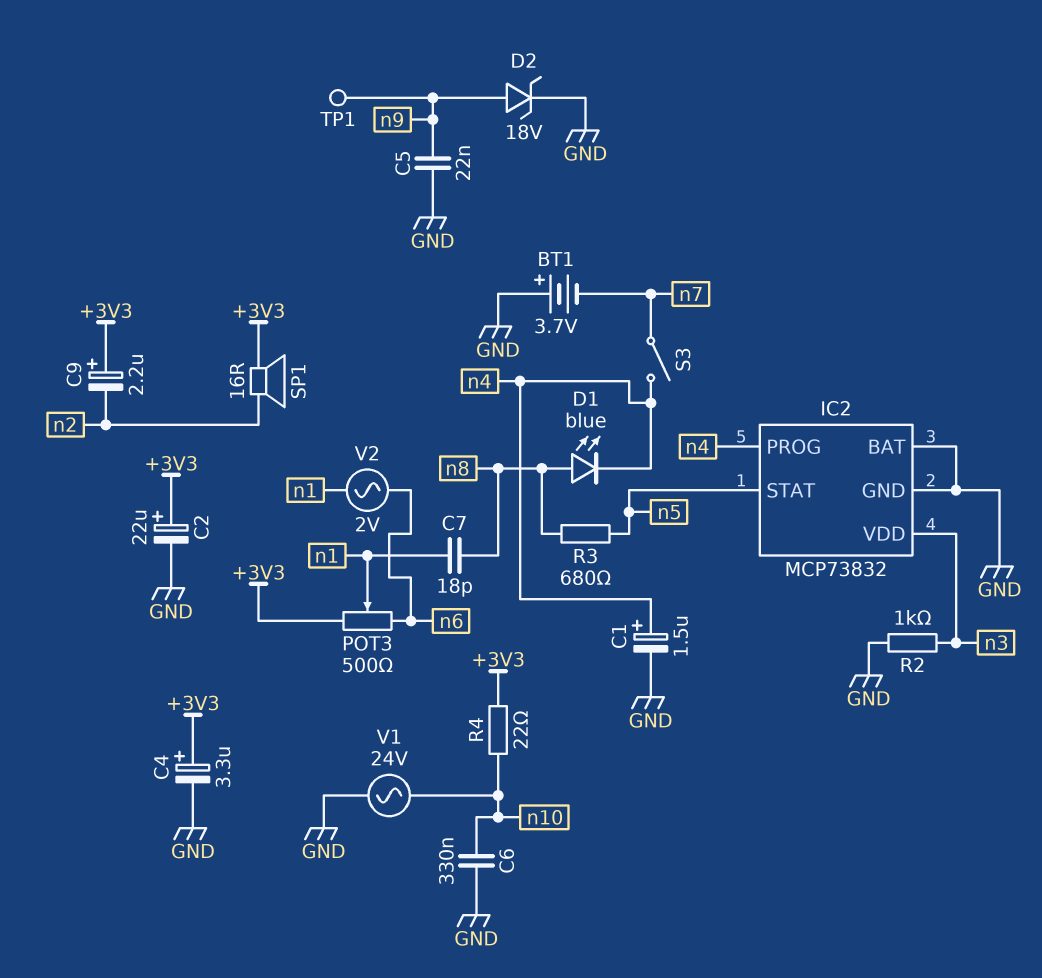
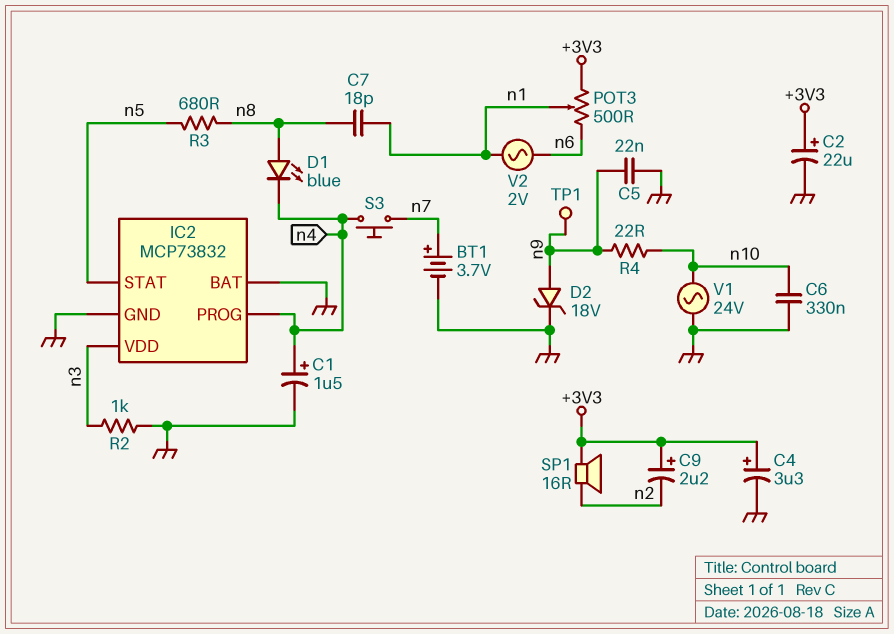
BT1: 3.7V (plus GND, minus n7) -> 3.7V (plus n7, minus GND)
R4: 22 (+3V3, n10) -> 22 (n9, n10)
S3: switch (n4, n7) -> button (n4, n7)

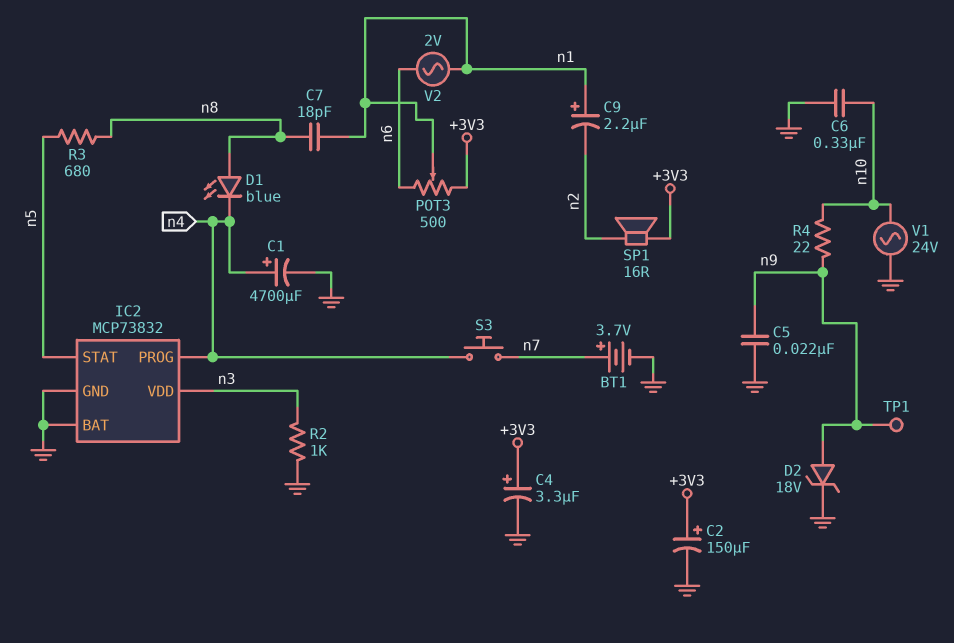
C1: 1.5uF (plus n4, minus GND) -> 4700uF (plus n4, minus GND)
C2: 22uF (plus +3V3, minus GND) -> 150uF (plus +3V3, minus GND)
C9: 2.2uF (plus +3V3, minus n2) -> 2.2uF (plus n1, minus n2)

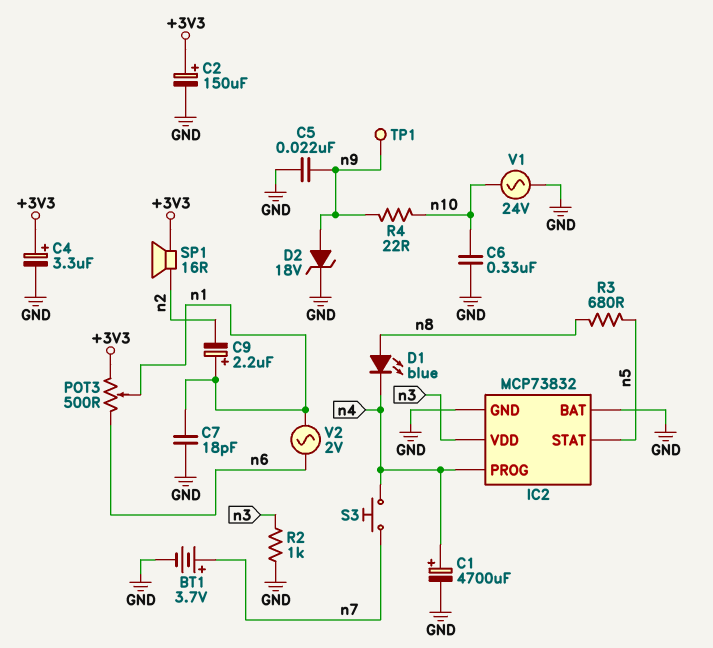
C7: 18pF (n1, n8) -> 18pF (GND, n1)

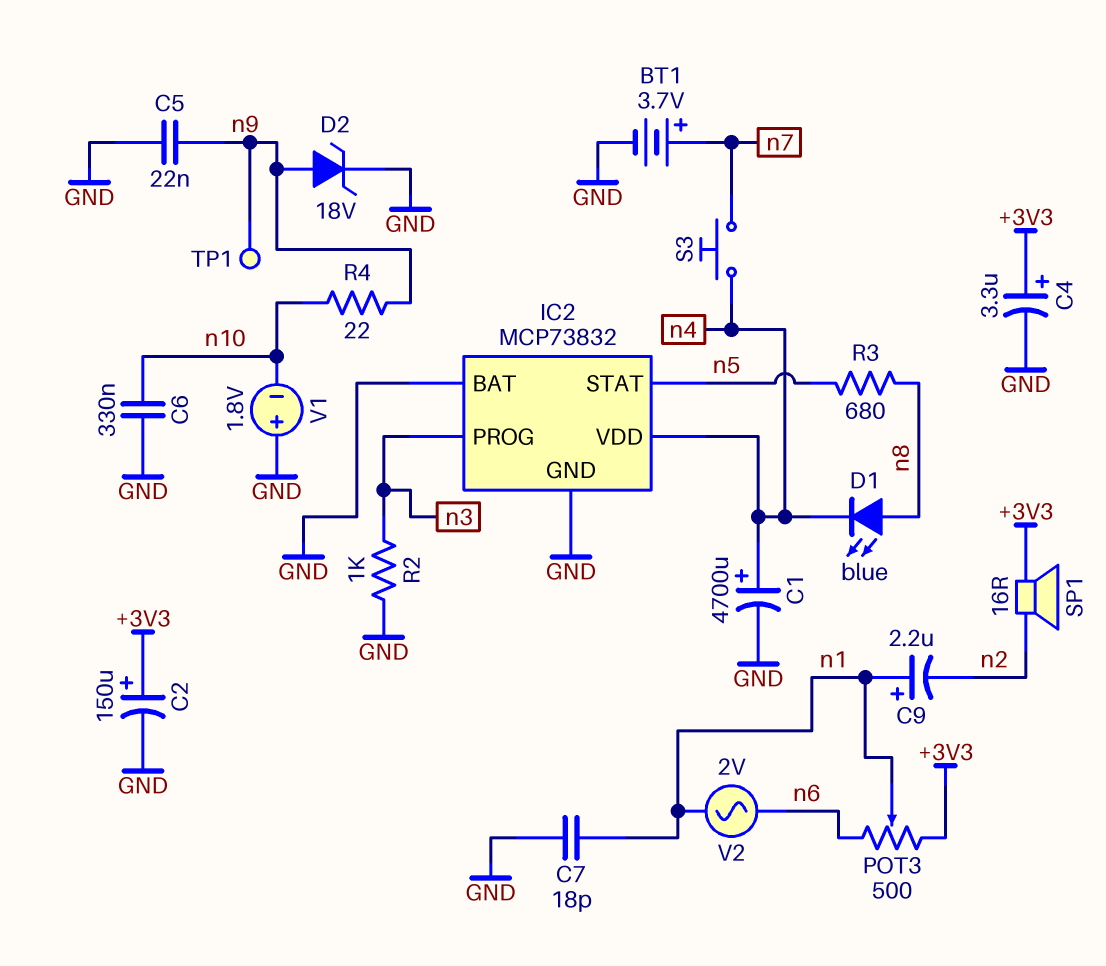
IC2 pin PROG: n4 -> n3
IC2 pin VDD: n3 -> n4
V1: AC 24V (GND, n10) -> 1.8V (plus GND, minus n10)

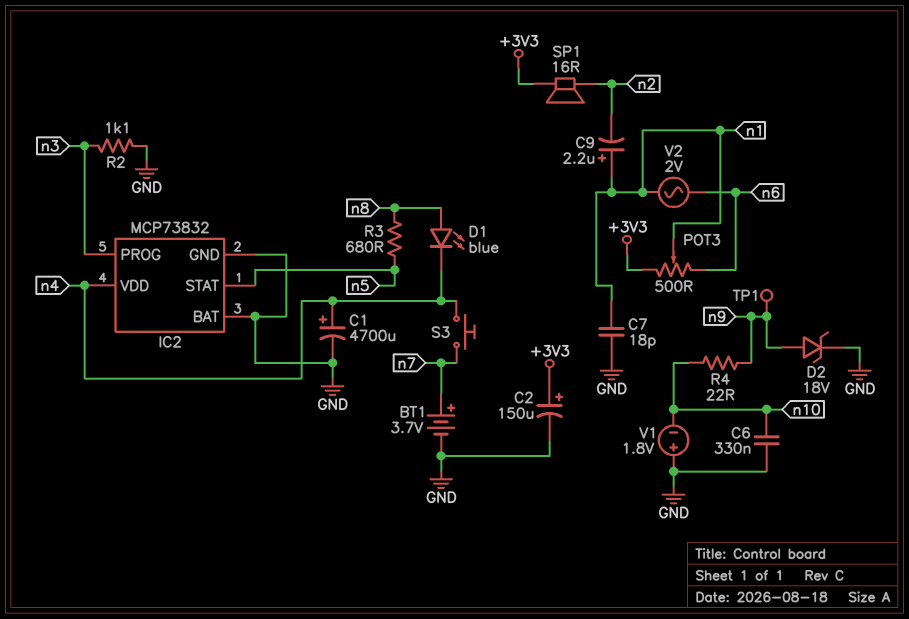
C4: 3.3uF (plus +3V3, minus GND) -> none
C5: 22nF (GND, n9) -> none
R2: 1k (GND, n3) -> 1.1k (GND, n3)

